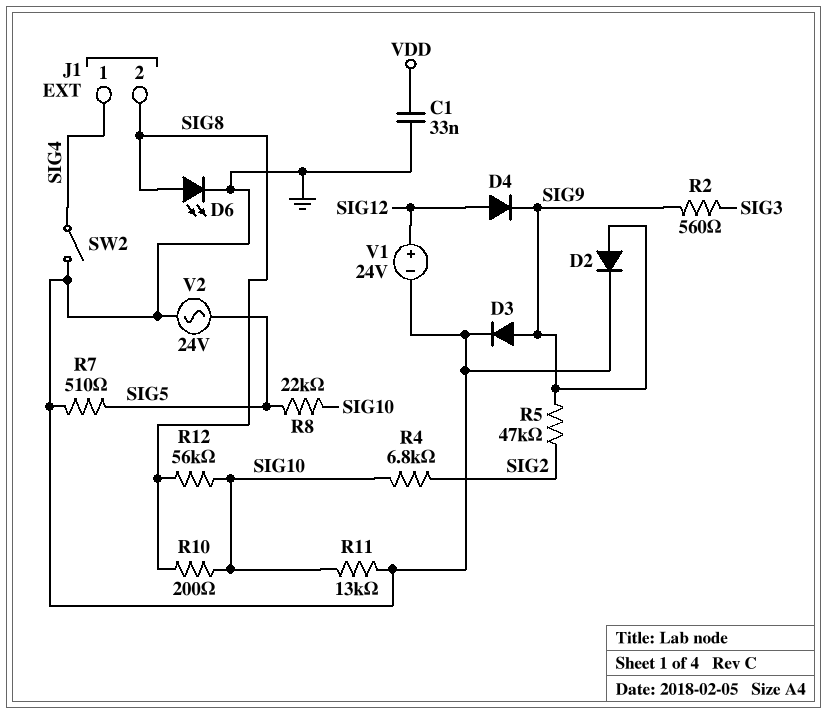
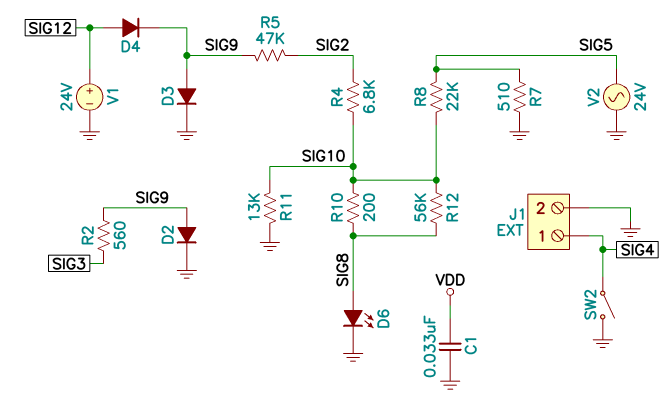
J1 pin 2: SIG8 -> GND

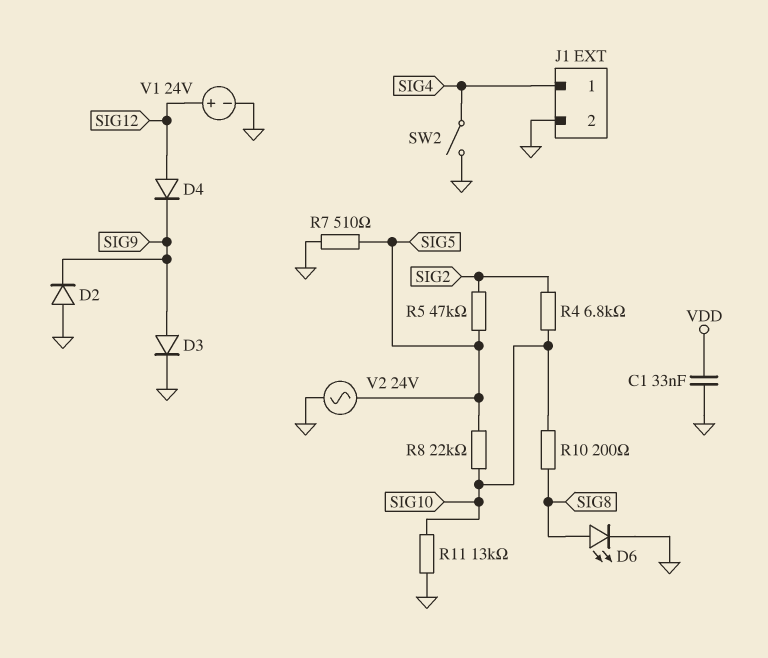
D2: diode (A SIG9, K GND) -> diode (A GND, K SIG9)
R2: 560 (SIG3, SIG9) -> none
R5: 47k (SIG2, SIG9) -> 47k (SIG2, SIG5)
R12: 56k (SIG8, SIG10) -> none

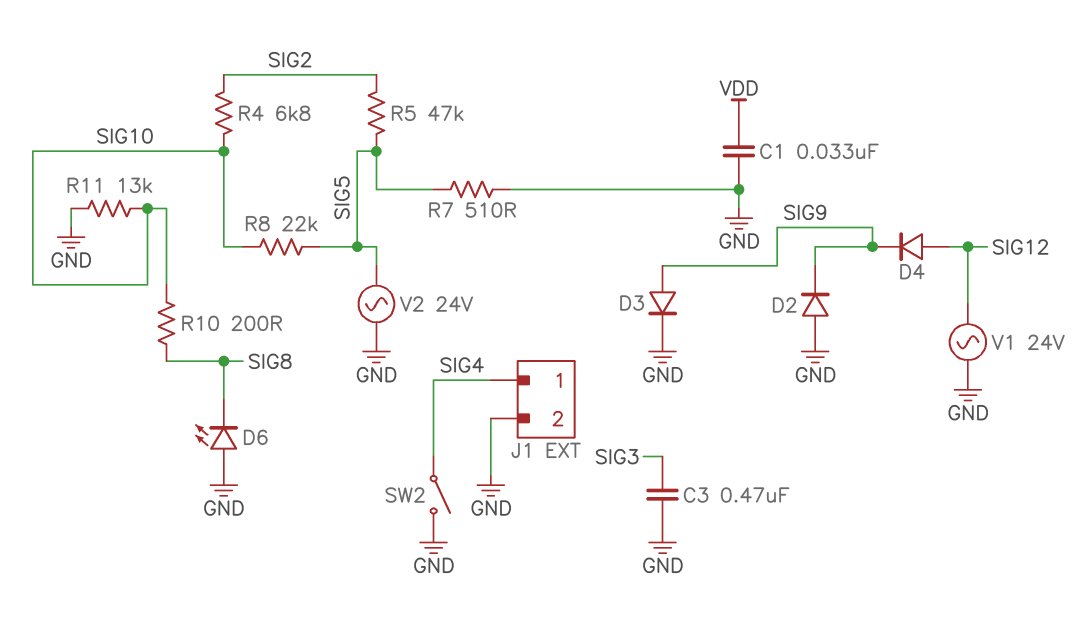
C3: none -> 470nF (GND, SIG3)
D6: LED (A SIG8, K GND) -> LED (A GND, K SIG8)
V1: 24V (plus SIG12, minus GND) -> AC 24V (GND, SIG12)

